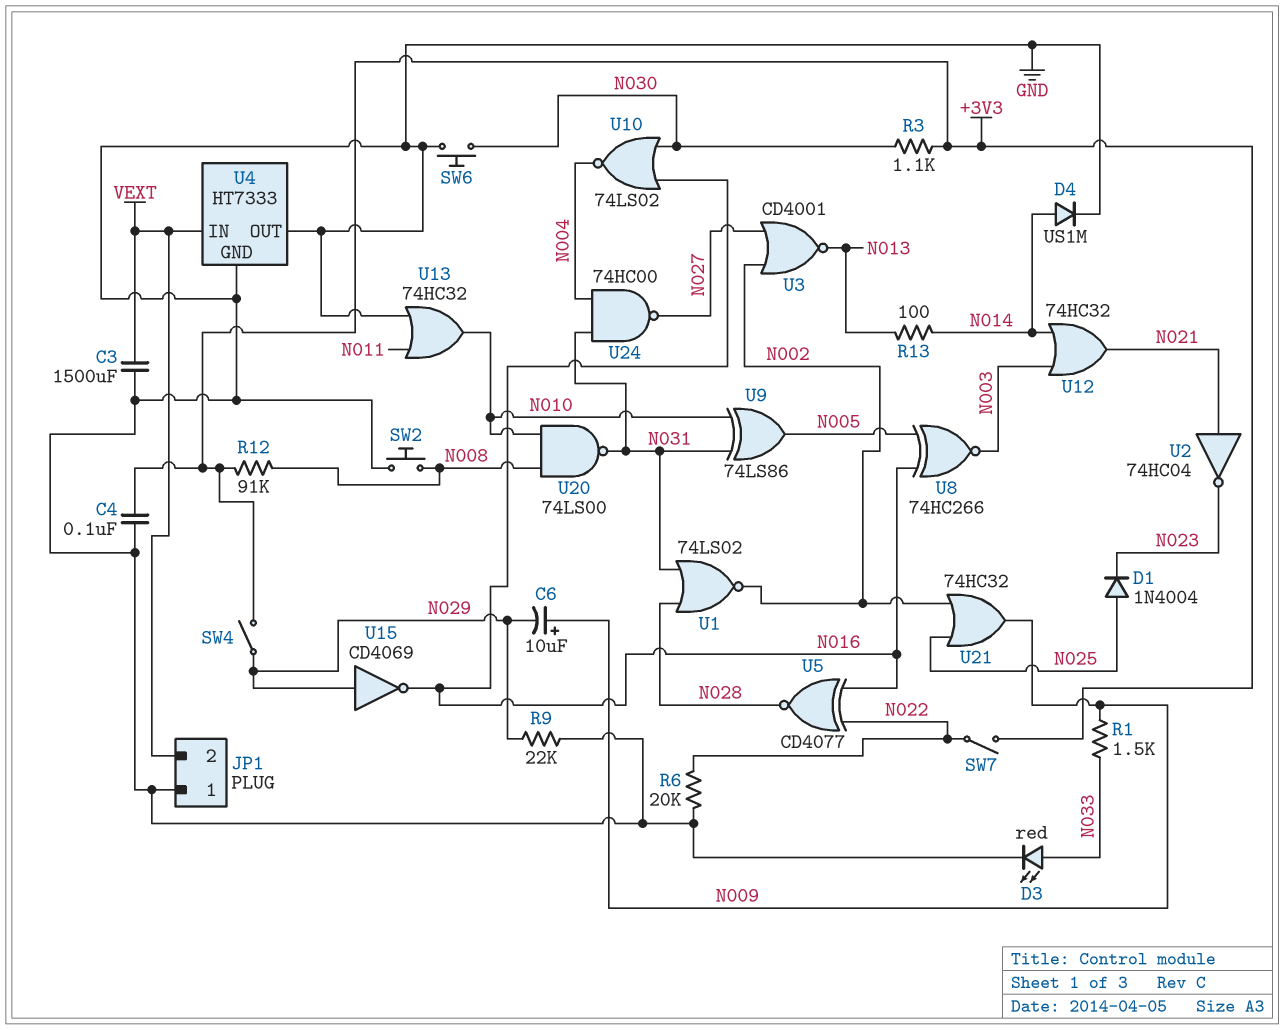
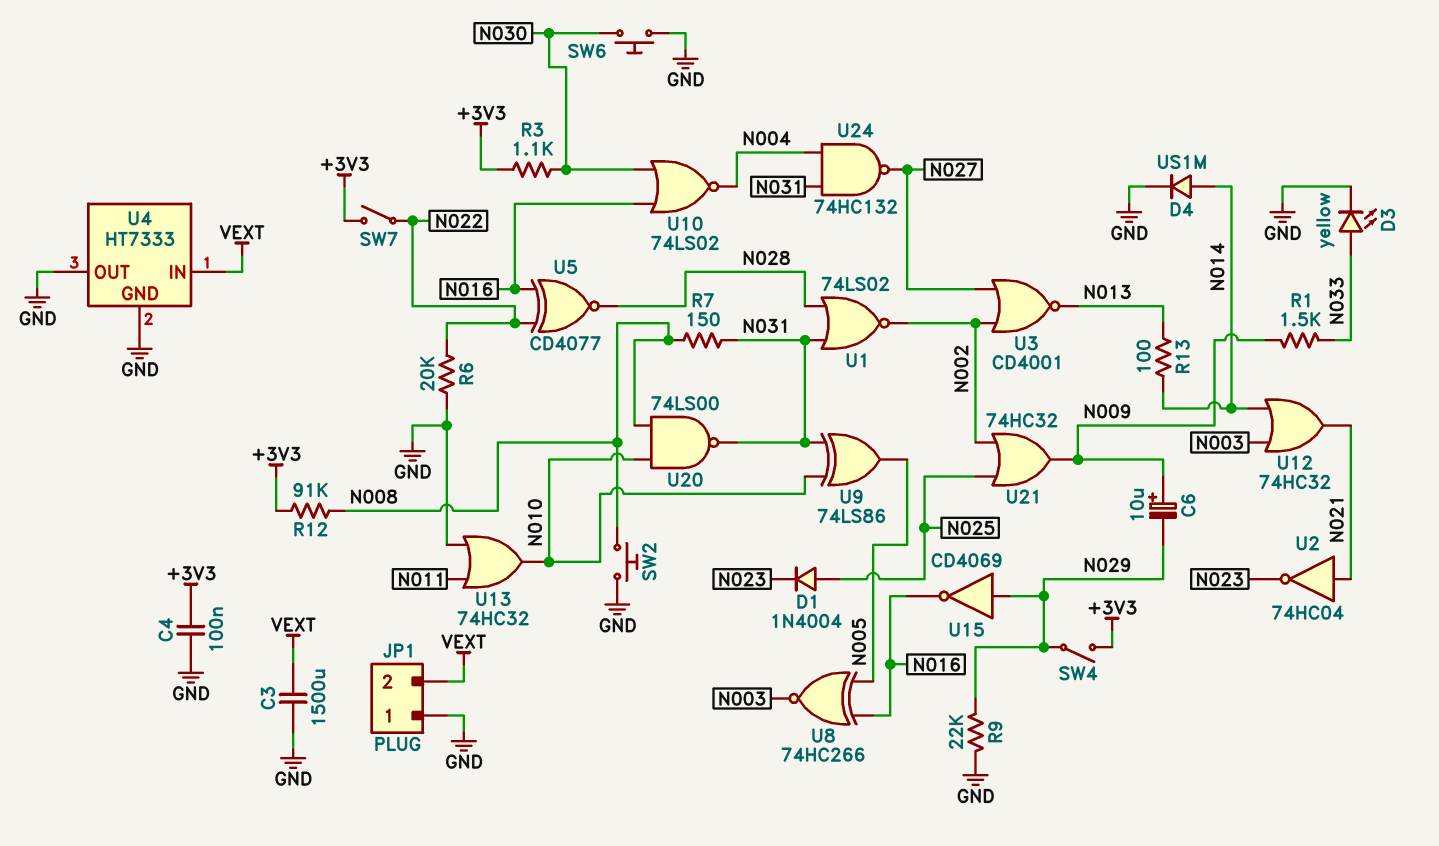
D3: LED red (A N033, K GND) -> LED yellow (A N033, K GND)
R7: none -> 150 (N008, N031)
U24: NAND 74HC00 (in N004, in N031, out N027) -> NAND 74HC132 (in N004, in N031, out N027)

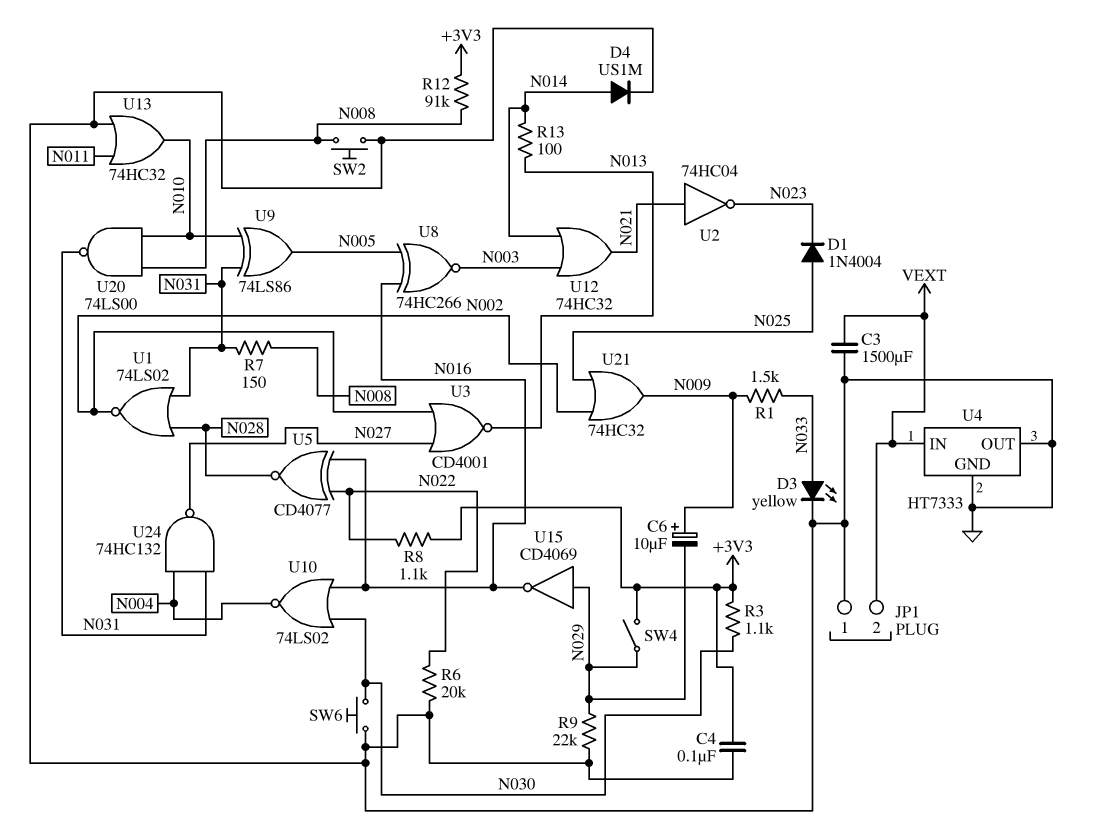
R8: none -> 1.1k (+3V3, N022)
SW7: switch (+3V3, N022) -> none

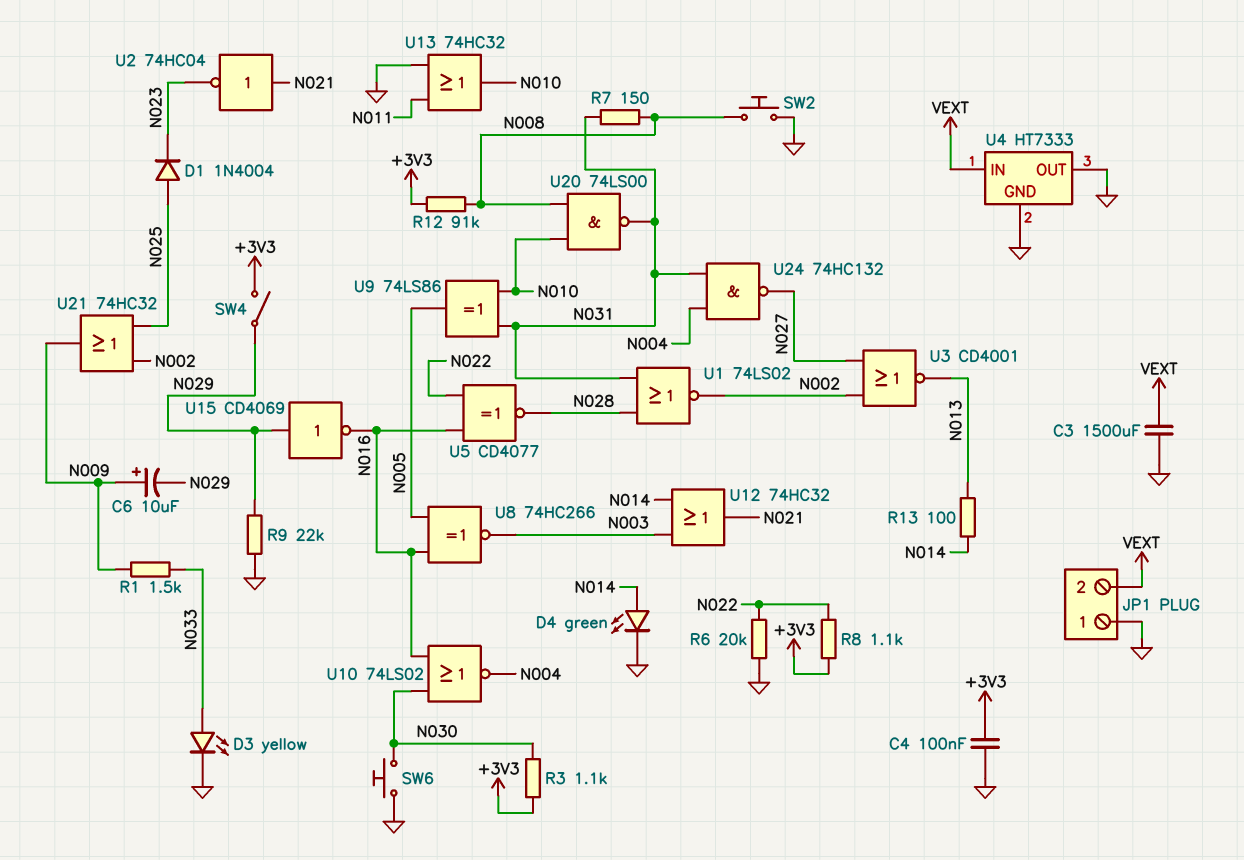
D4: diode US1M (A N014, K GND) -> LED green (A N014, K GND)

